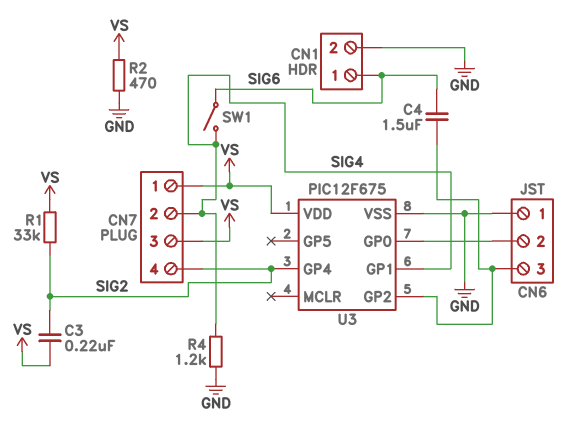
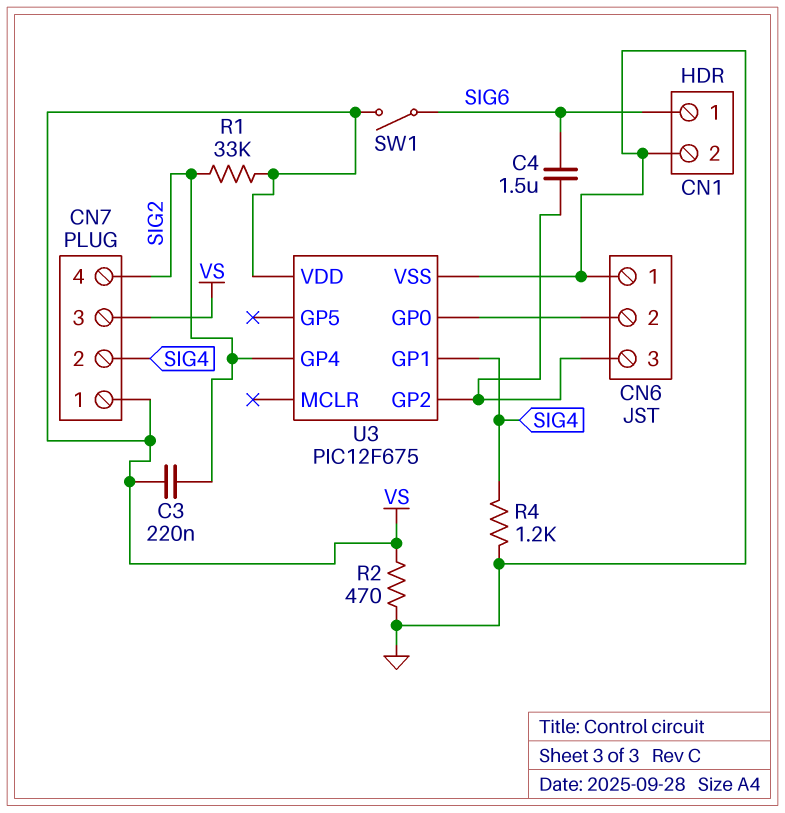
SW1: switch (SIG4, SIG6) -> switch (SIG6, VS)

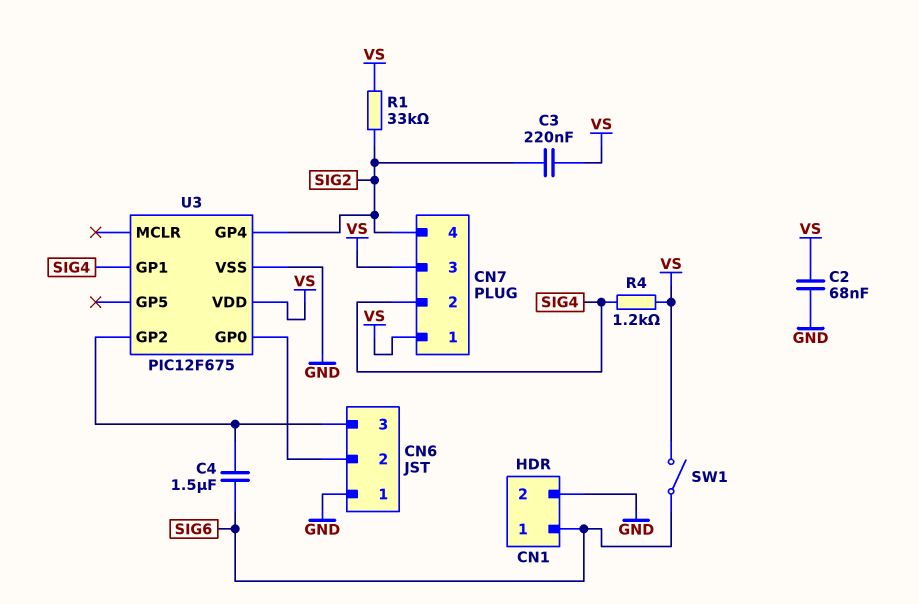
C2: none -> 68nF (GND, VS)
R2: 470 (GND, VS) -> none
R4: 1.2k (GND, SIG4) -> 1.2k (SIG4, VS)

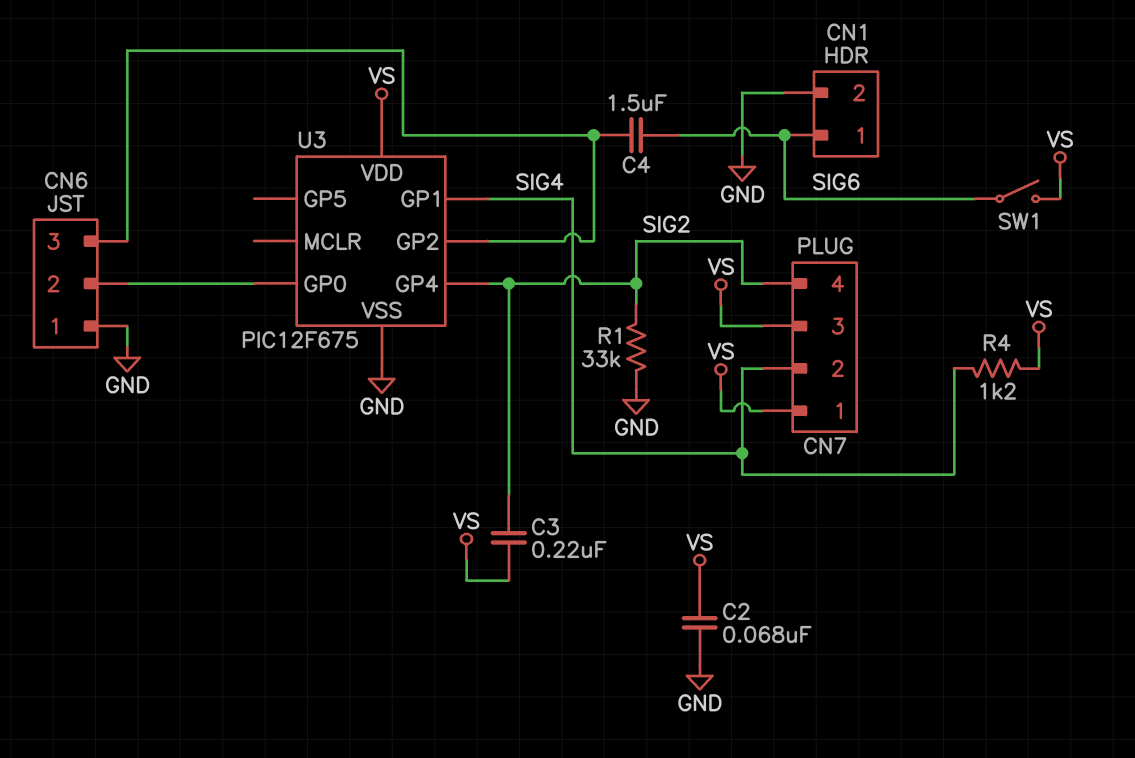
R1: 33k (SIG2, VS) -> 33k (GND, SIG2)

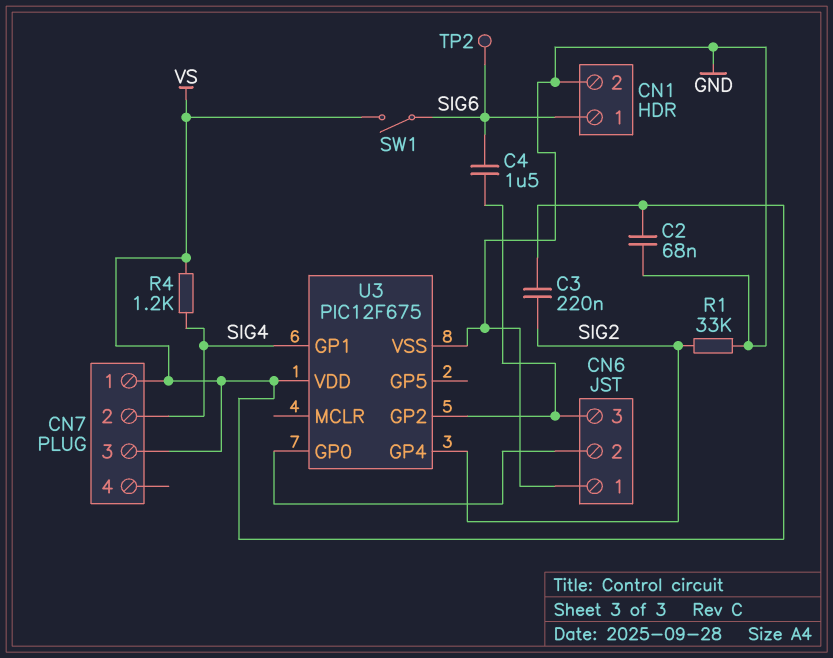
CN7 pin 4: SIG2 -> none
TP2: none -> test point (SIG6)

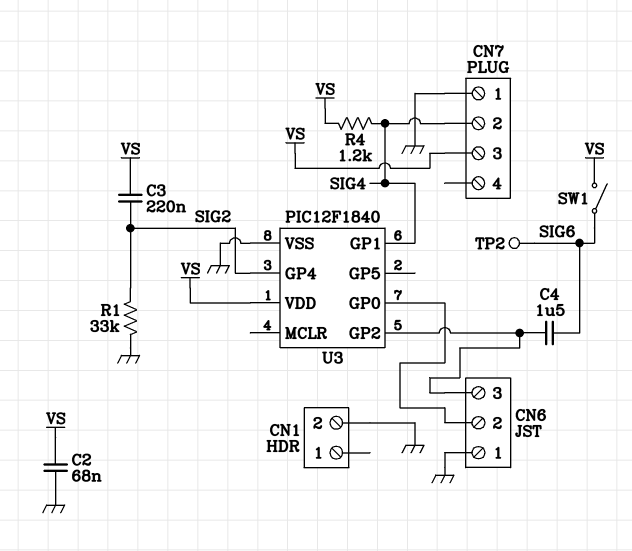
CN1 pin 1: SIG6 -> none
CN7 pin 1: VS -> GND
U3: PIC12F675 -> PIC12F1840

